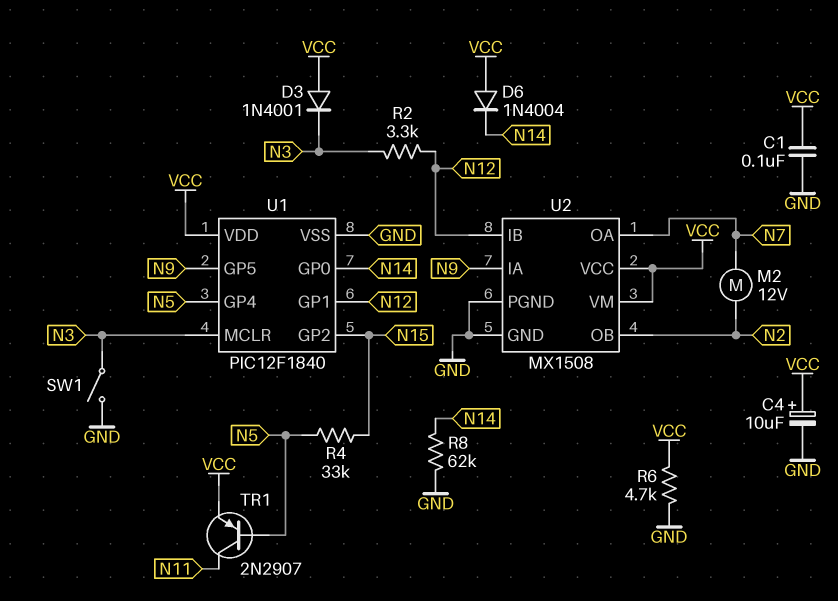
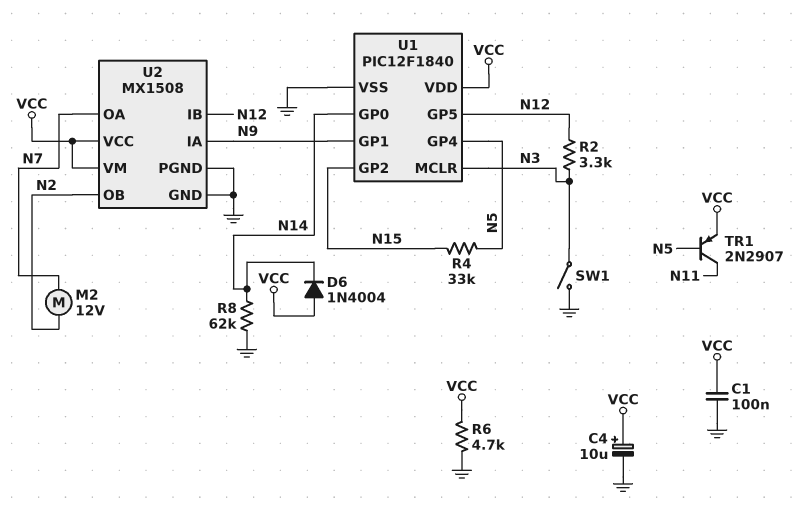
D3: diode 1N4001 (A VCC, K N3) -> none
U1 pin GP1: N12 -> N9
U1 pin GP5: N9 -> N12

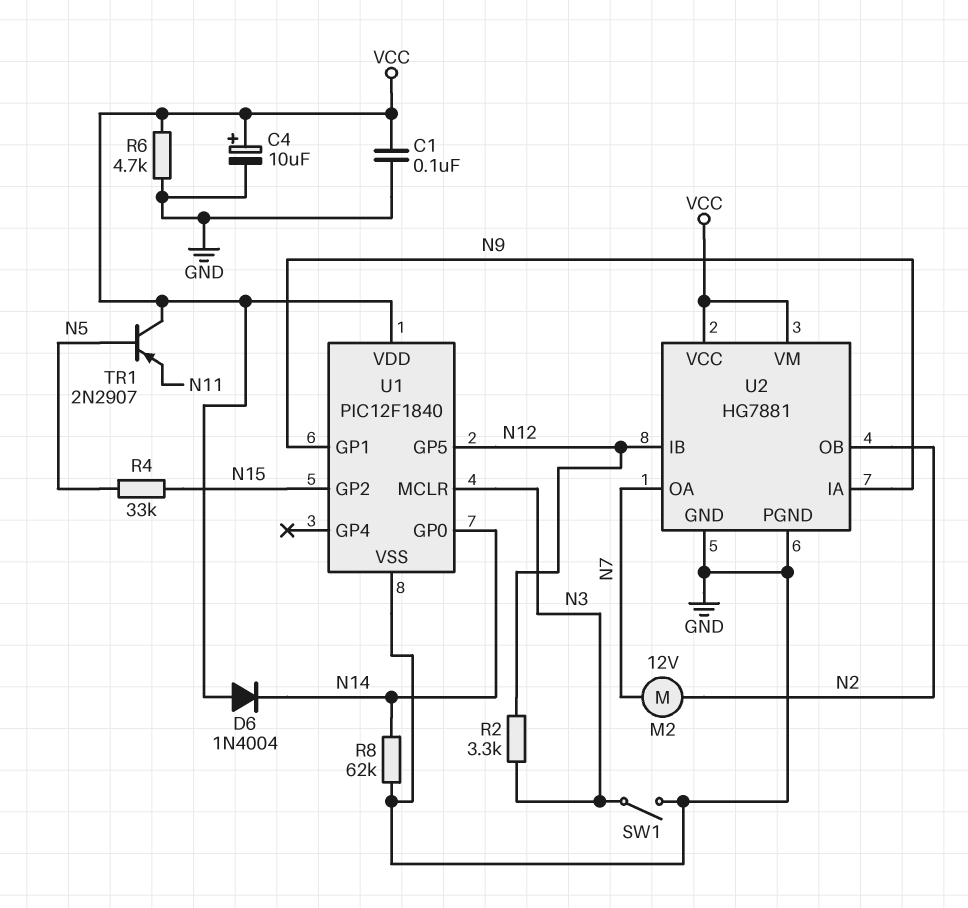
TR1: PNP 2N2907 (B N5, C N11, E VCC) -> PNP 2N2907 (B N5, C VCC, E N11)
U1 pin GP4: N5 -> none
U2: MX1508 -> HG7881

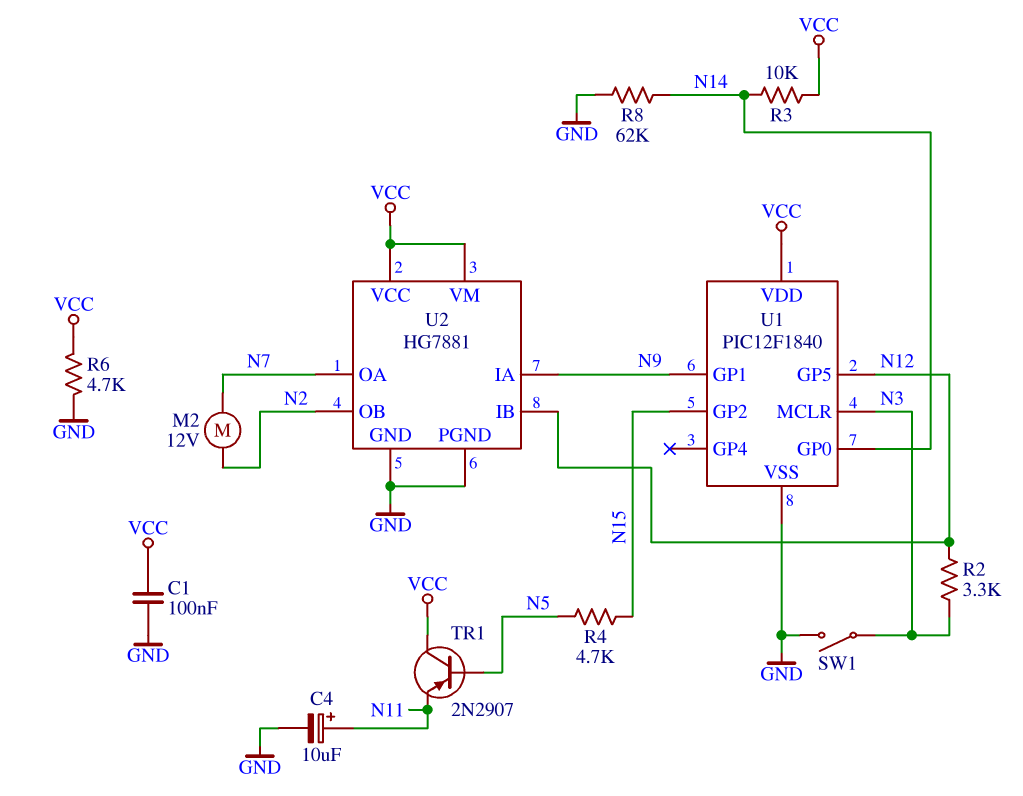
C4: 10uF (plus VCC, minus GND) -> 10uF (plus N11, minus GND)
D6: diode 1N4004 (A VCC, K N14) -> none
R3: none -> 10k (N14, VCC)
R4: 33k (N5, N15) -> 4.7k (N5, N15)

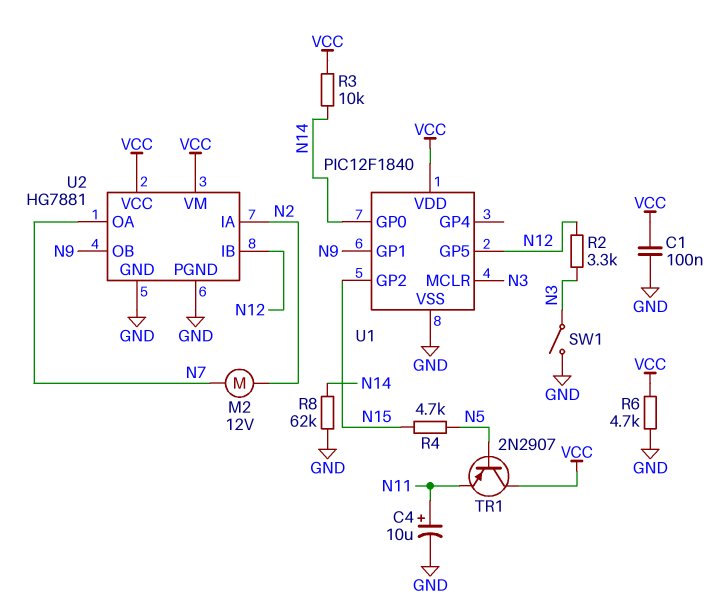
U2 pin IA: N9 -> N2
U2 pin OB: N2 -> N9

